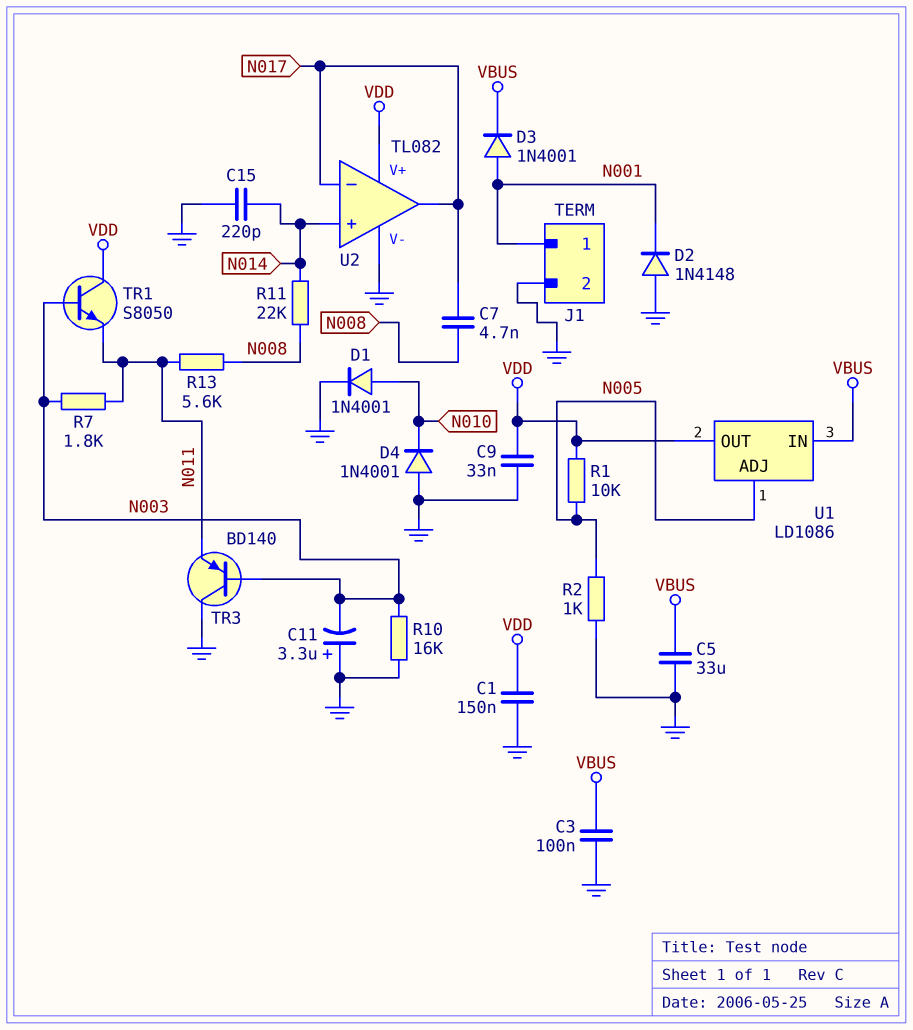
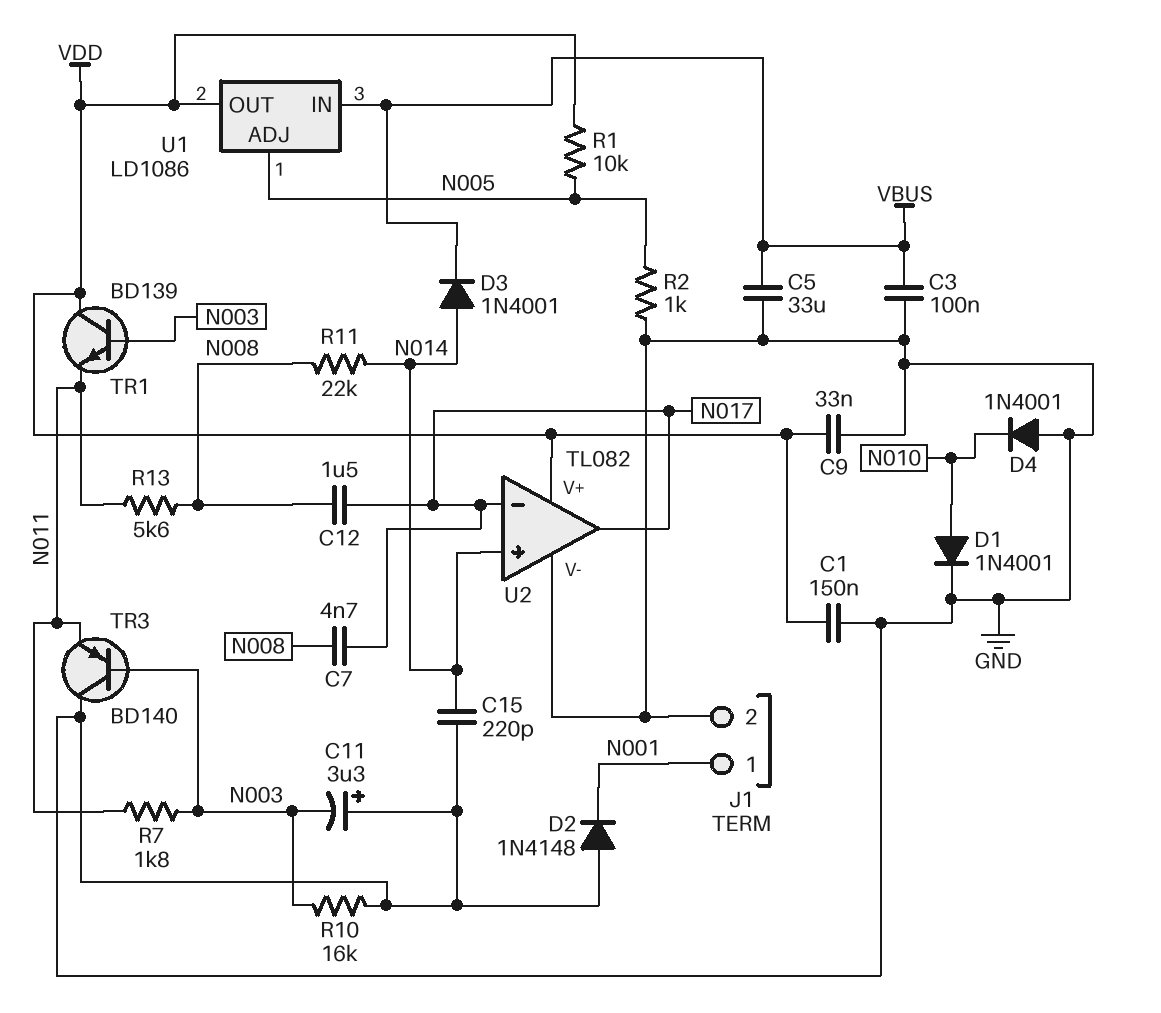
C12: none -> 1.5uF (N008, N017)
D3: diode 1N4001 (A N001, K VBUS) -> diode 1N4001 (A N014, K VBUS)
TR1: NPN S8050 (B N003, C VDD, E N011) -> NPN BD139 (B N003, C VDD, E N011)

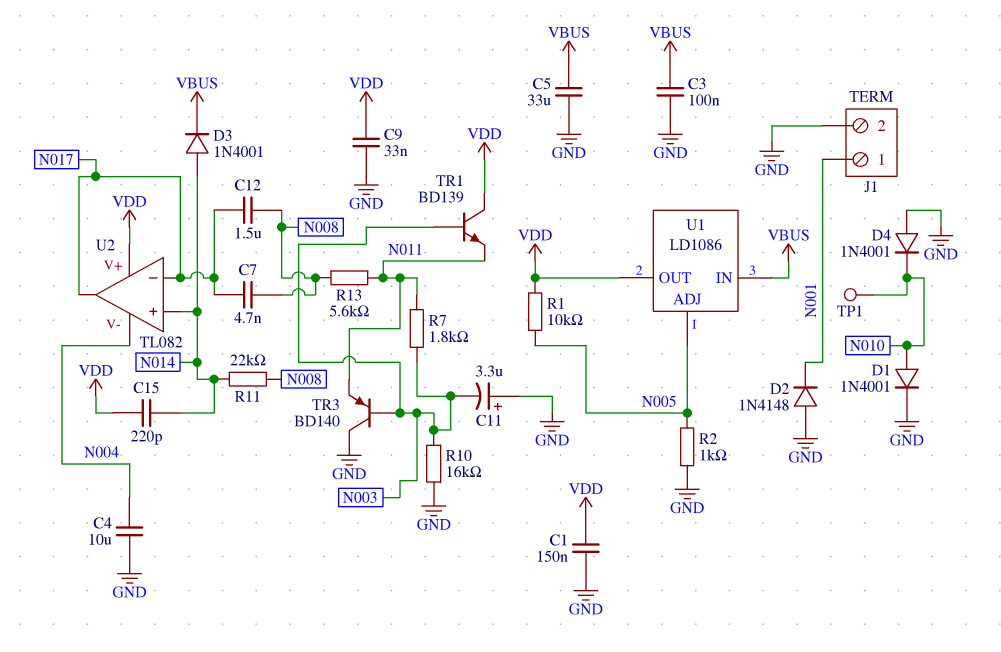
C4: none -> 10uF (GND, N004)
C15: 220pF (GND, N014) -> 220pF (N014, VDD)
TP1: none -> test point (N010)
U2 pin V-: GND -> N004

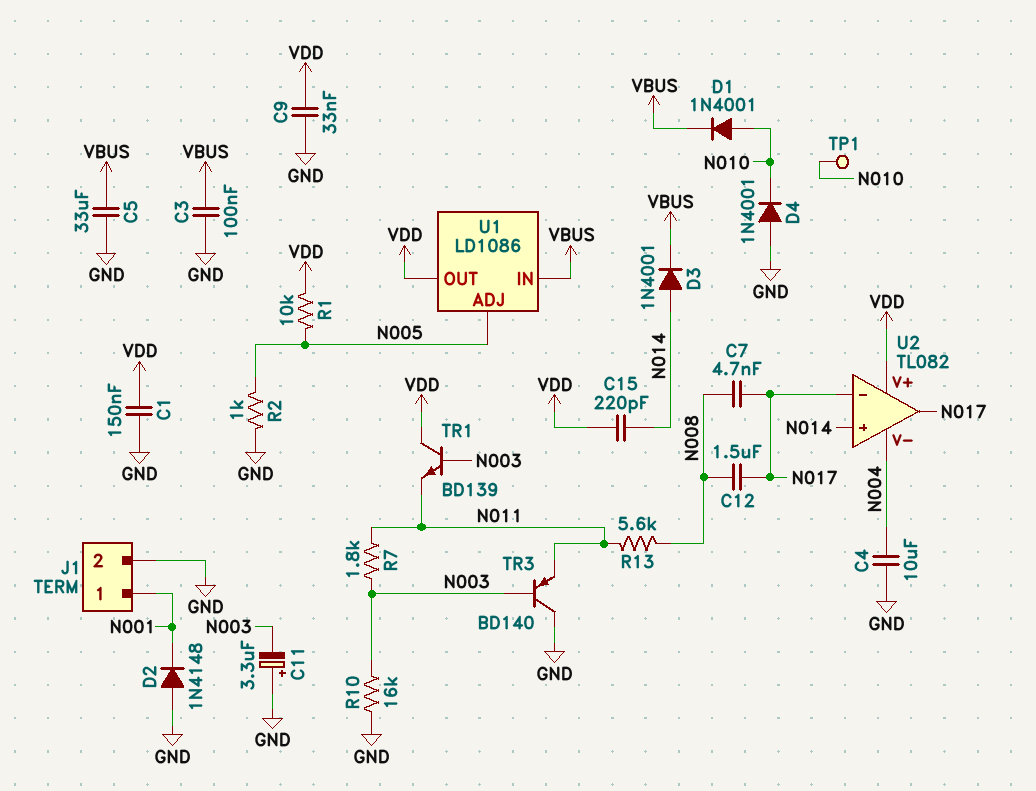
D1: diode 1N4001 (A N010, K GND) -> diode 1N4001 (A N010, K VBUS)
R11: 22k (N008, N014) -> none

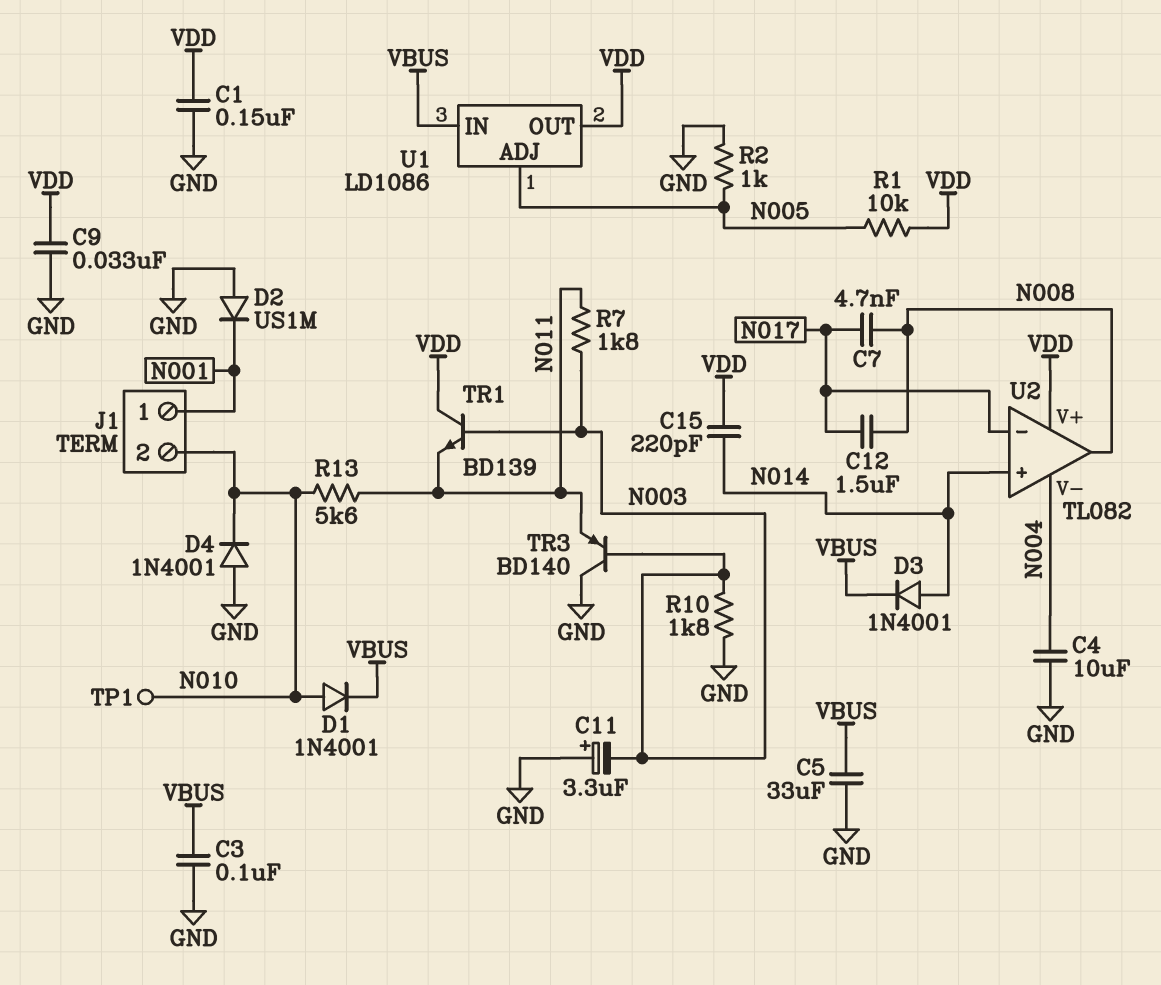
D2: diode 1N4148 (A GND, K N001) -> diode US1M (A GND, K N001)
J1 pin 2: GND -> N010
R10: 16k (GND, N003) -> 1.8k (GND, N003)
R13: 5.6k (N008, N011) -> 5.6k (N010, N011)
U2 pin out: N017 -> N008

